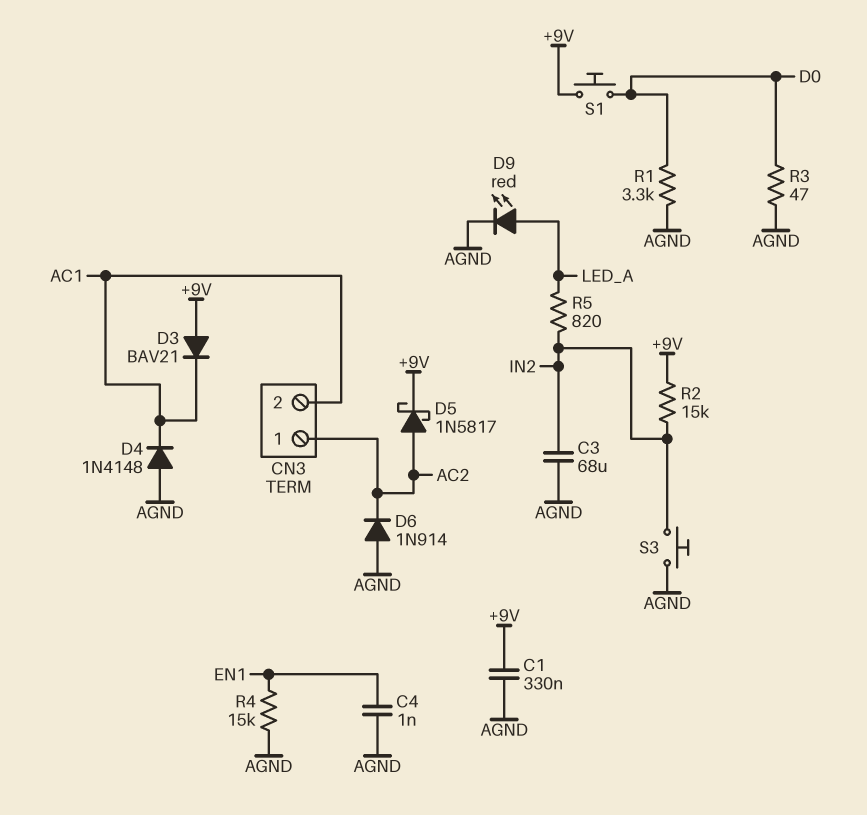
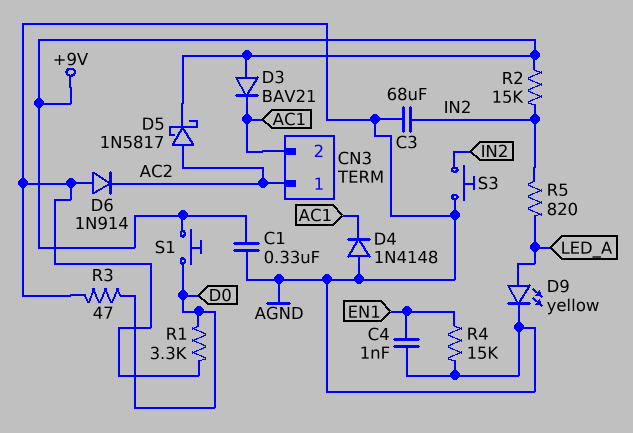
D9: LED red (A LED_A, K AGND) -> LED yellow (A LED_A, K AGND)

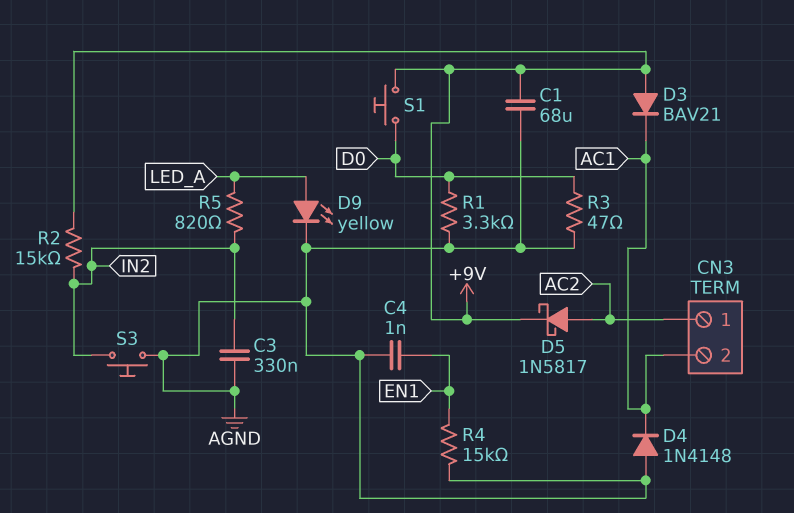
C1: 330nF (+9V, AGND) -> 68uF (+9V, AGND)
C3: 68uF (AGND, IN2) -> 330nF (AGND, IN2)
D6: diode 1N914 (A AGND, K AC2) -> none

